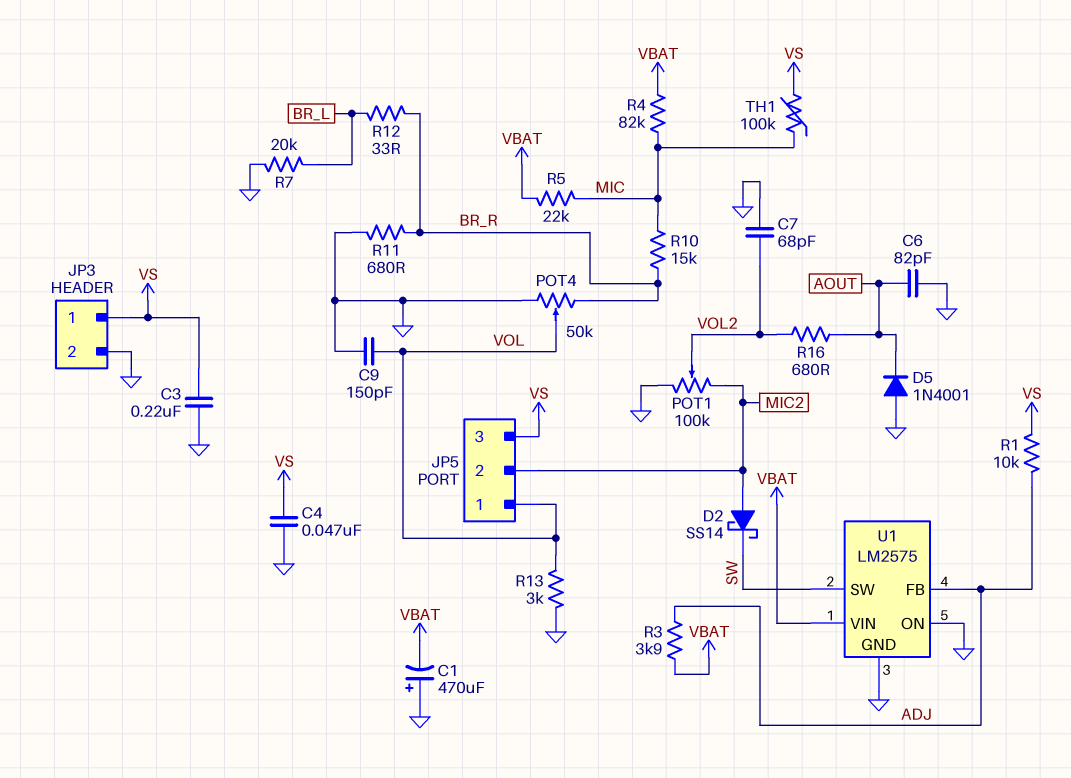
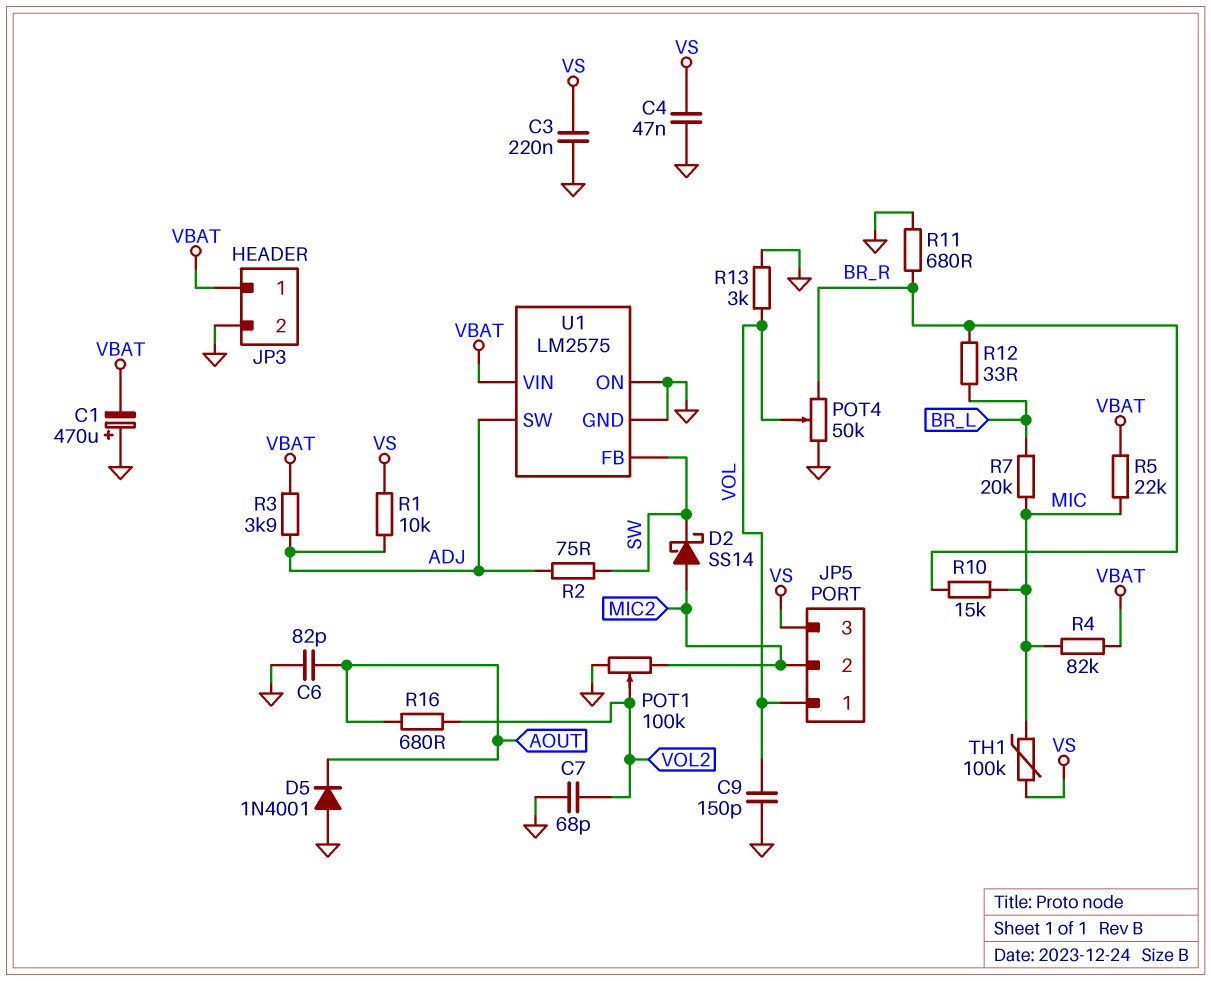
JP3 pin 1: VS -> VBAT
R2: none -> 75 (ADJ, SW)
R7: 20k (BR_L, GND) -> 20k (BR_L, MIC)
U1 pin FB: ADJ -> SW
U1 pin SW: SW -> ADJ

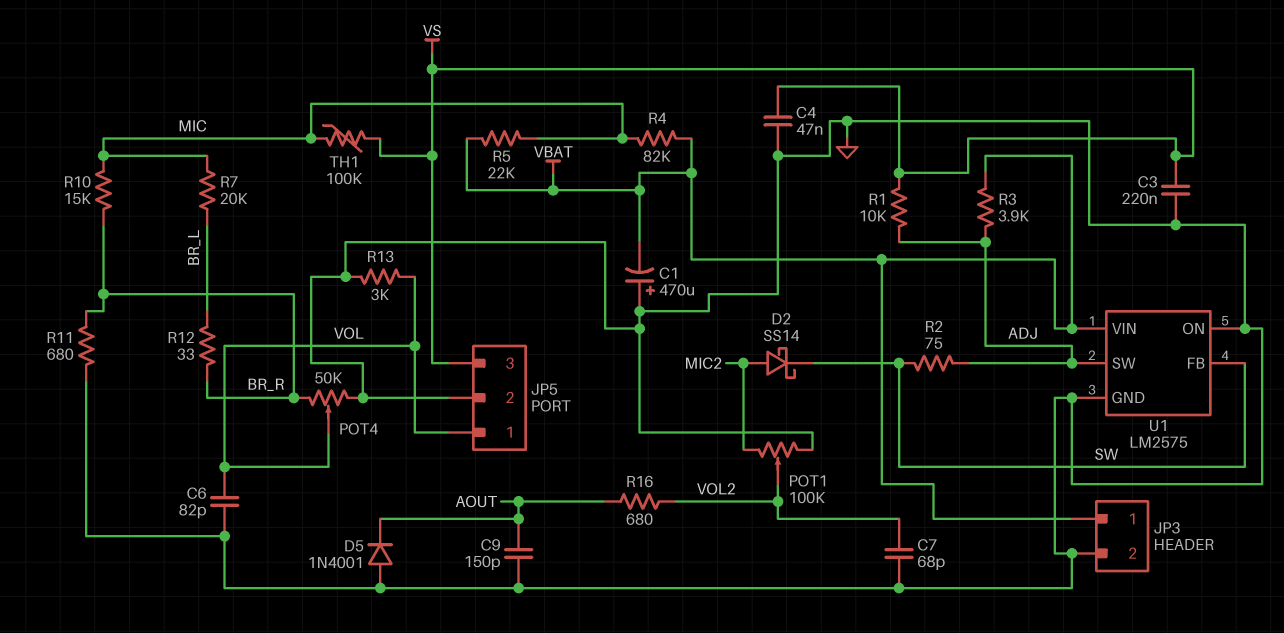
C6: 82pF (AOUT, GND) -> 82pF (GND, VOL)
C9: 150pF (GND, VOL) -> 150pF (AOUT, GND)
JP5 pin 2: MIC2 -> GND

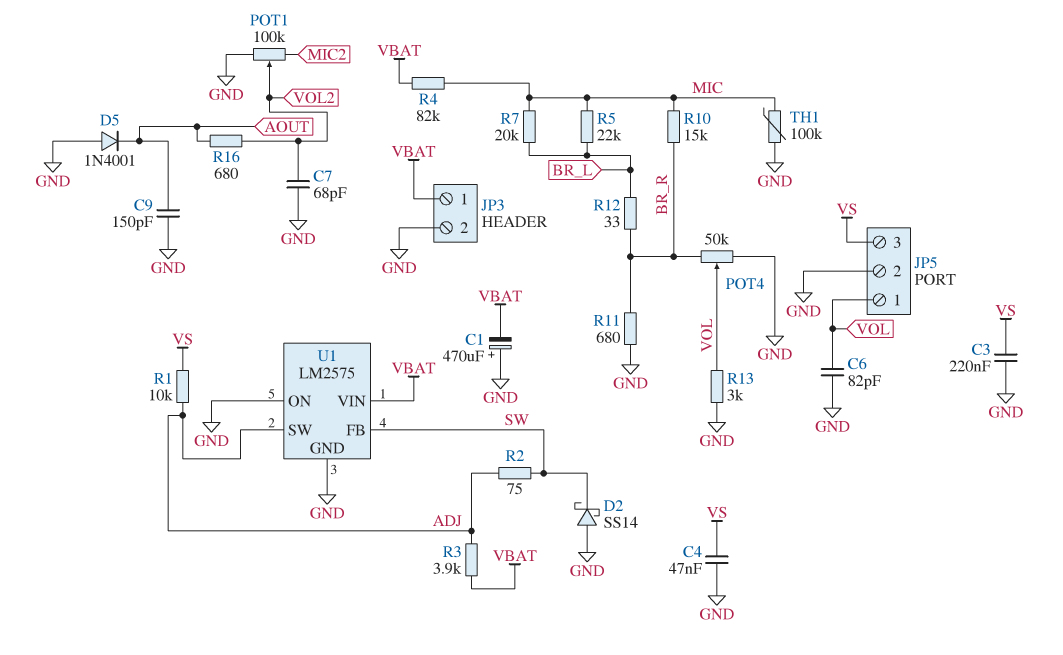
D2: schottky SS14 (A MIC2, K SW) -> schottky SS14 (A GND, K SW)
R5: 22k (MIC, VBAT) -> 22k (BR_L, MIC)
TH1: 100k (MIC, VS) -> 100k (GND, MIC)

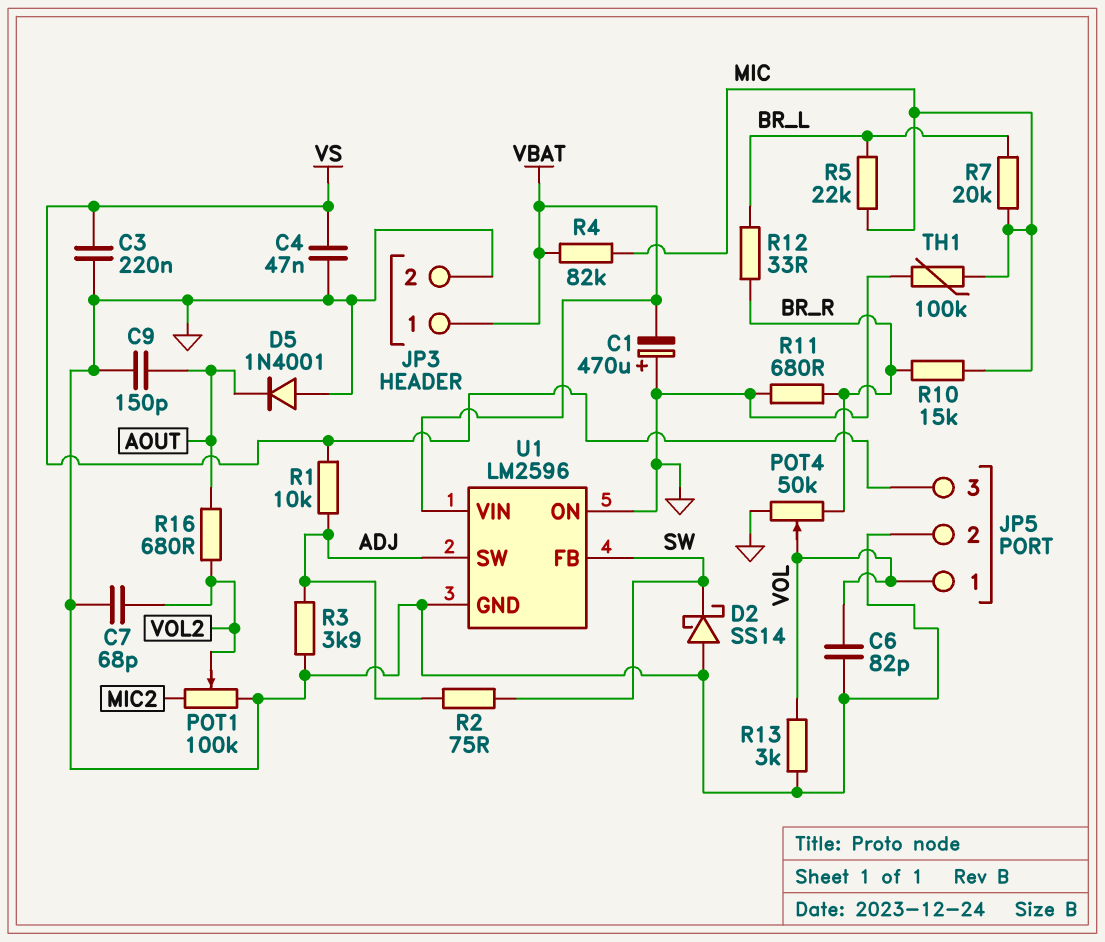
R3: 3.9k (ADJ, VBAT) -> 3.9k (ADJ, GND)
U1: LM2575 -> LM2596

